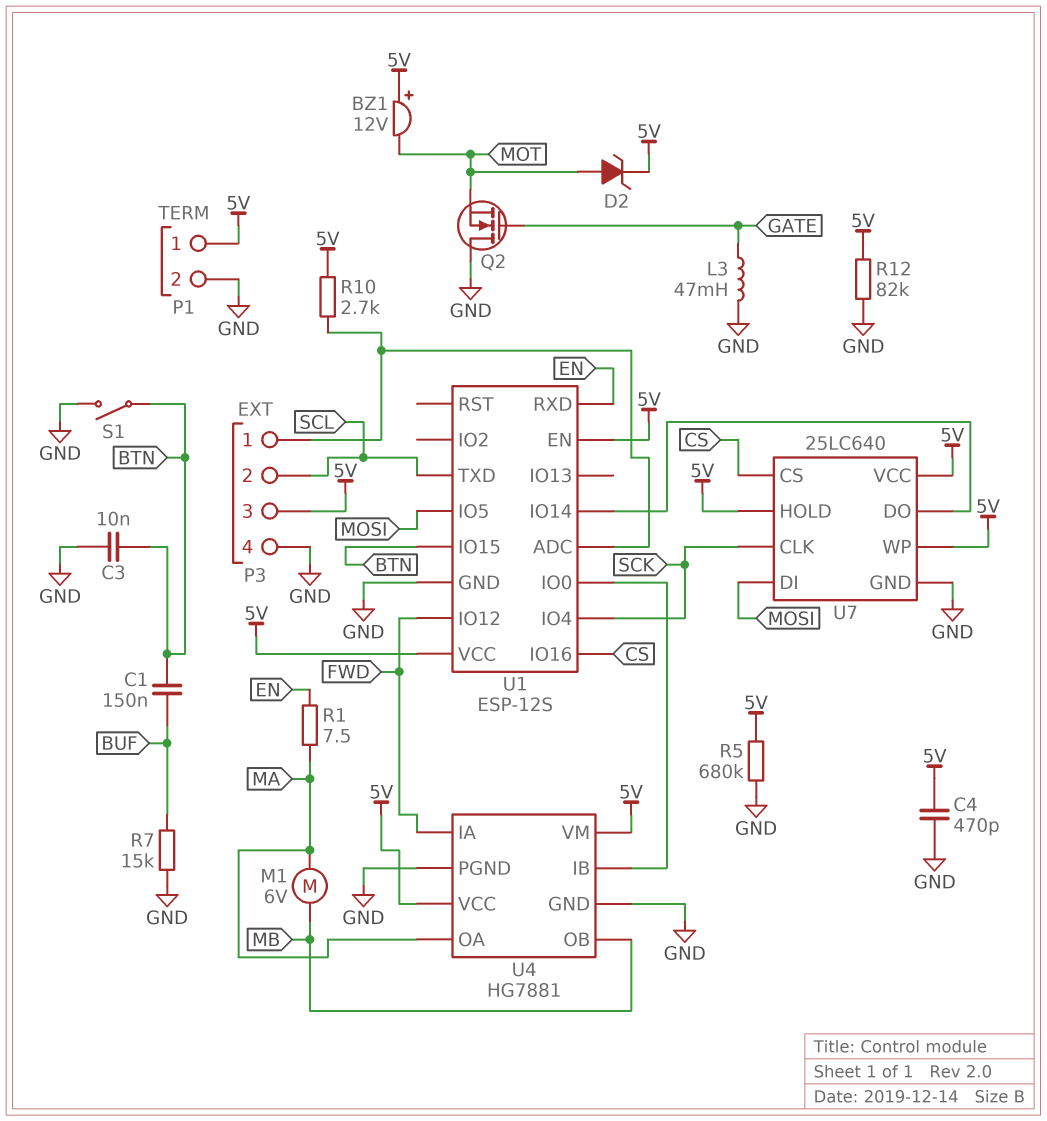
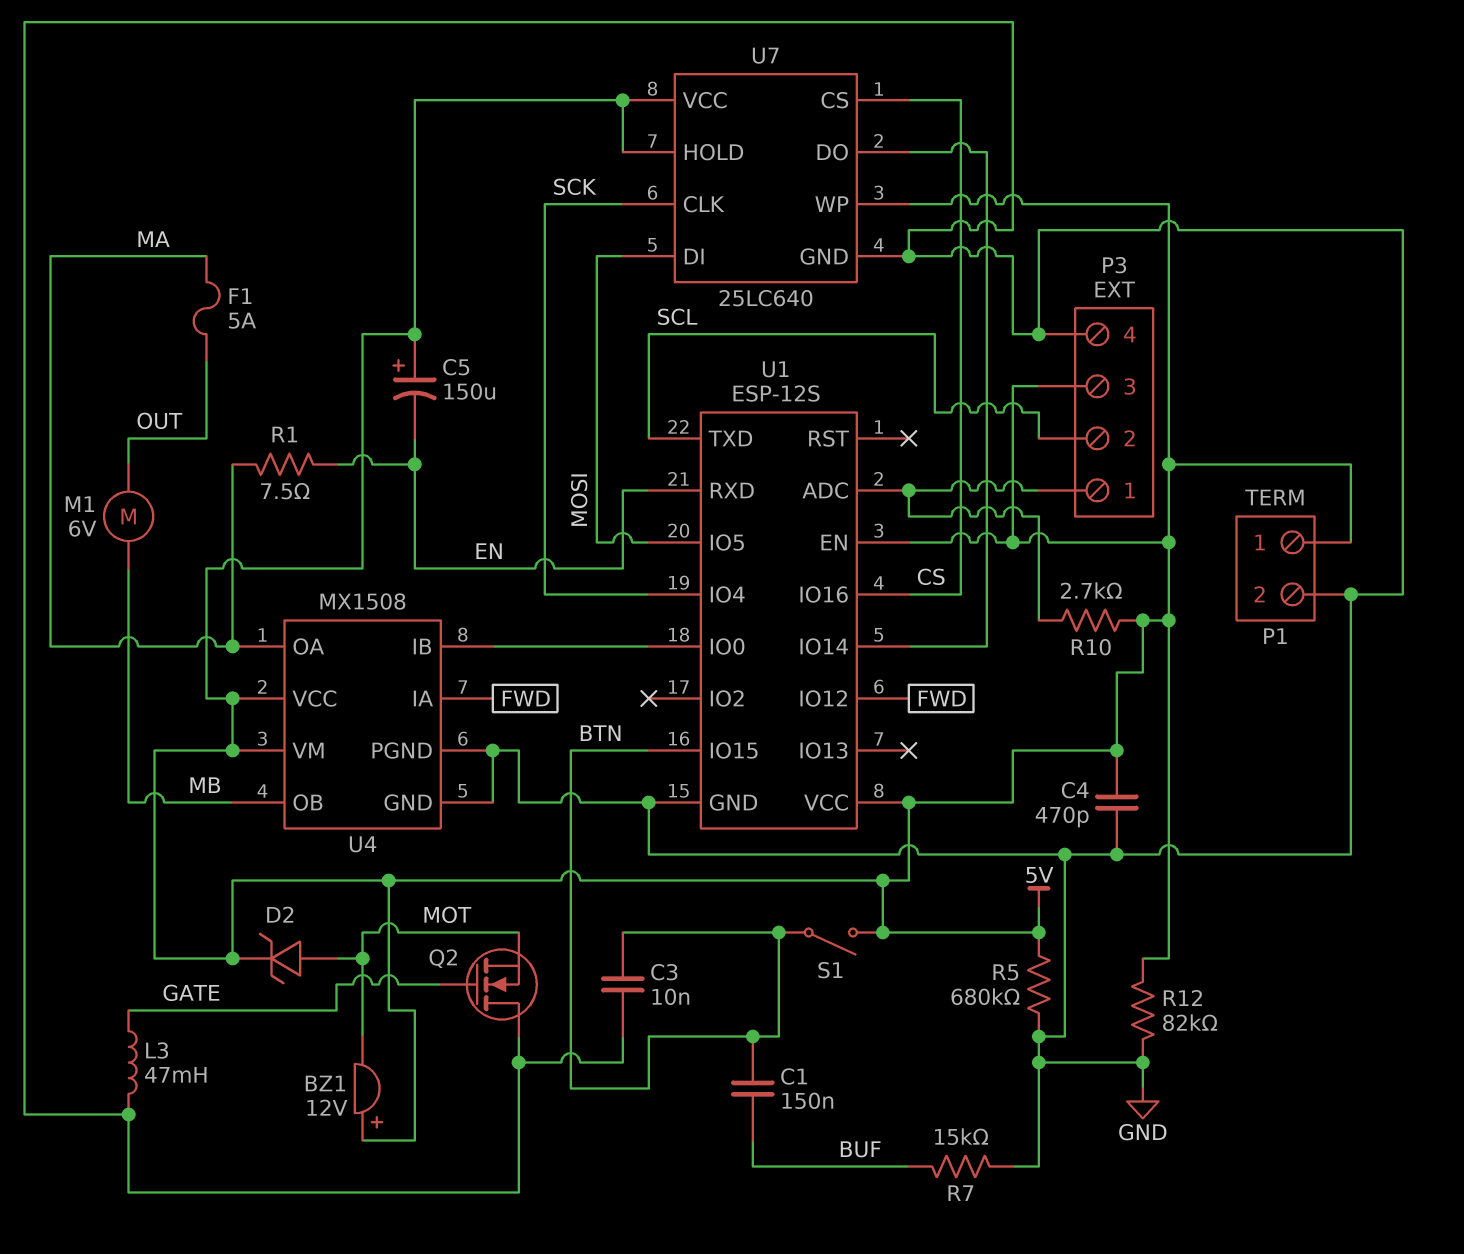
C5: none -> 150uF (plus 5V, minus EN)
F1: none -> 5A (MA, OUT)
M1: motor 6V (MA, MB) -> motor 6V (MB, OUT)
S1: switch (BTN, GND) -> switch (5V, BTN)
U4: HG7881 -> MX1508

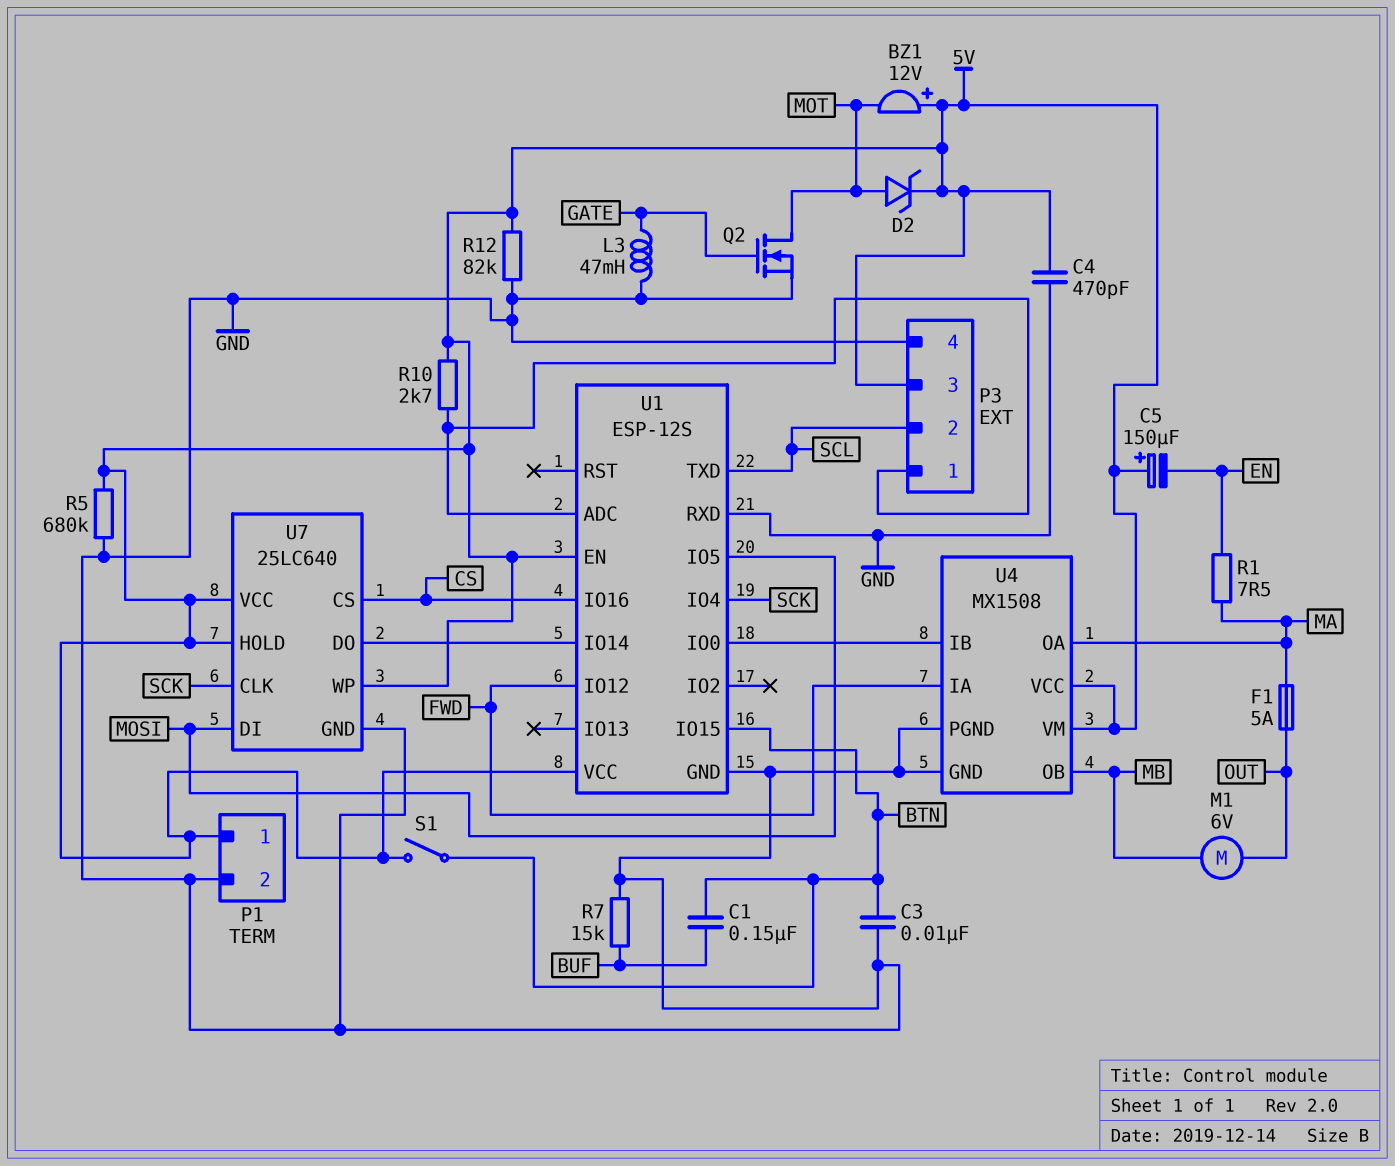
Q2: NMOS (G GATE, D GND, S MOT) -> NMOS (G GATE, D MOT, S GND)
U1 pin RXD: EN -> GND

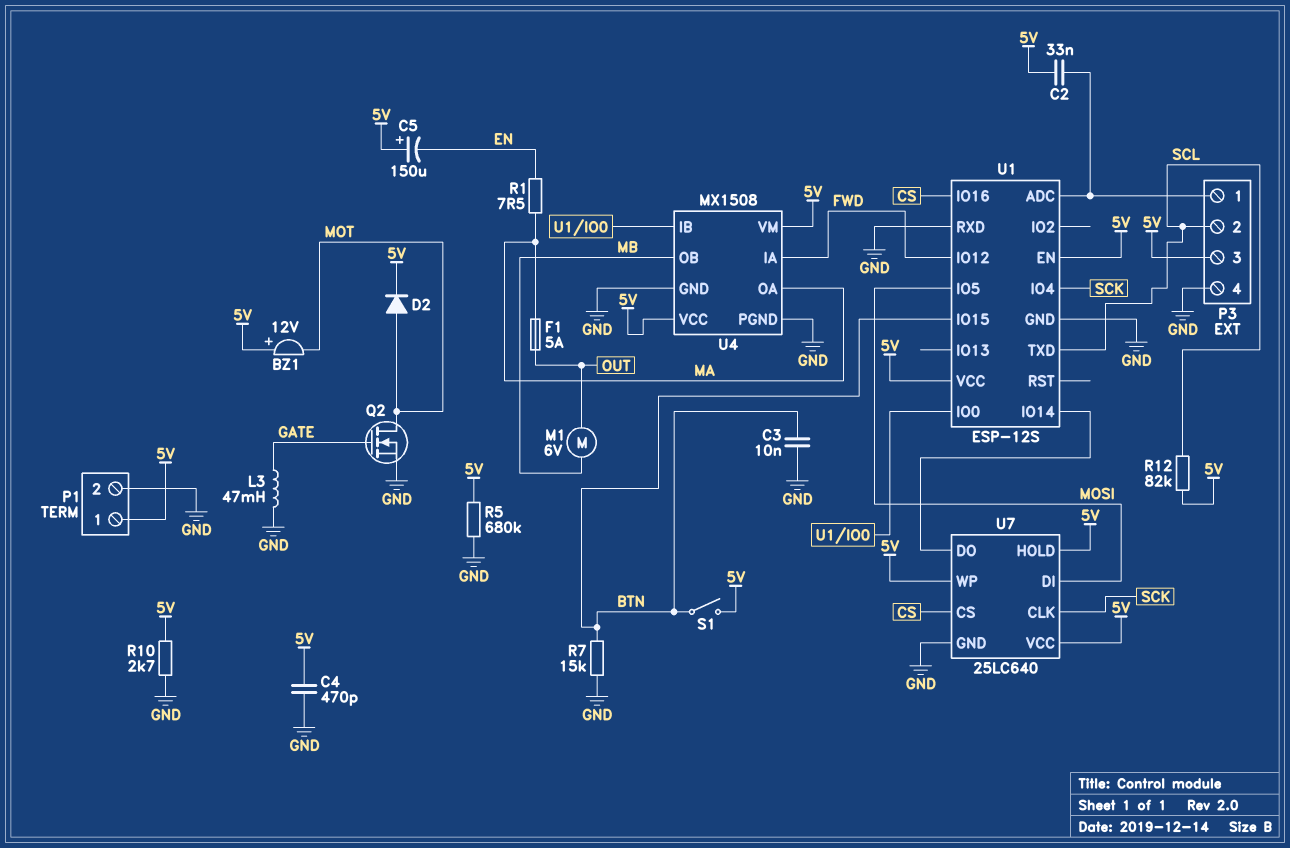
C1: 150nF (BTN, BUF) -> none
C2: none -> 33nF (5V, P3/1)
D2: zener (A MOT, K 5V) -> diode (A MOT, K 5V)
R7: 15k (BUF, GND) -> 15k (BTN, GND)
R10: 2.7k (5V, P3/1) -> 2.7k (5V, GND)
R12: 82k (5V, GND) -> 82k (5V, SCL)

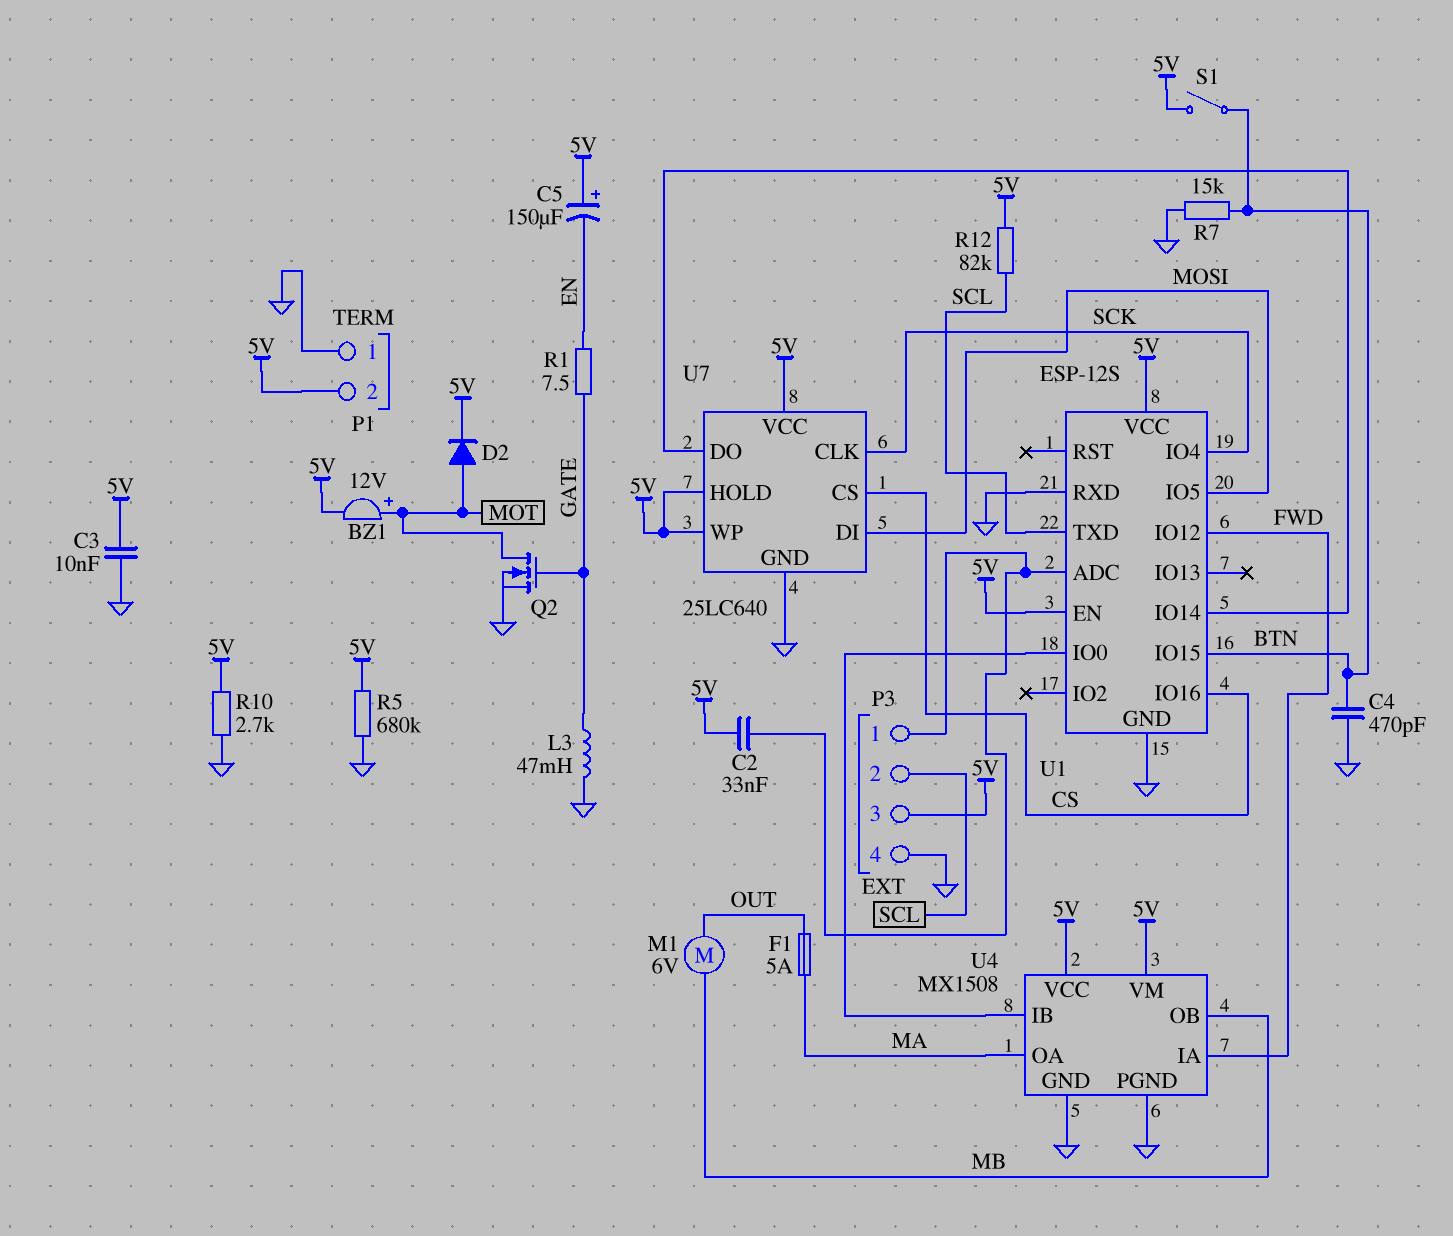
BZ1: buzzer 12V (plus 5V, minus MOT) -> buzzer 12V (plus MOT, minus 5V)
C3: 10nF (BTN, GND) -> 10nF (5V, GND)
C4: 470pF (5V, GND) -> 470pF (BTN, GND)
P1 pin 1: 5V -> GND
P1 pin 2: GND -> 5V
R1: 7.5 (EN, MA) -> 7.5 (EN, GATE)

